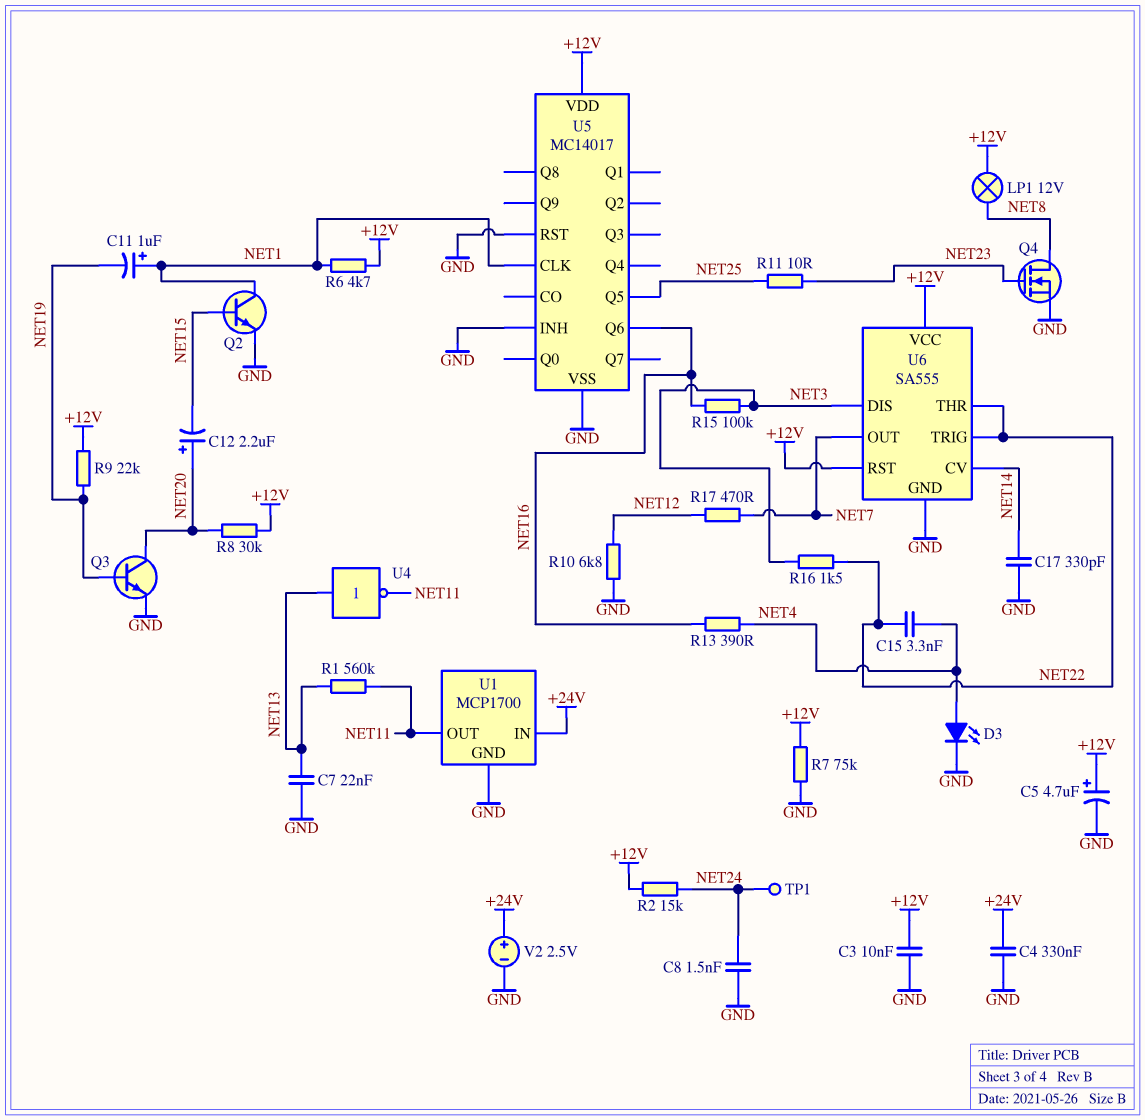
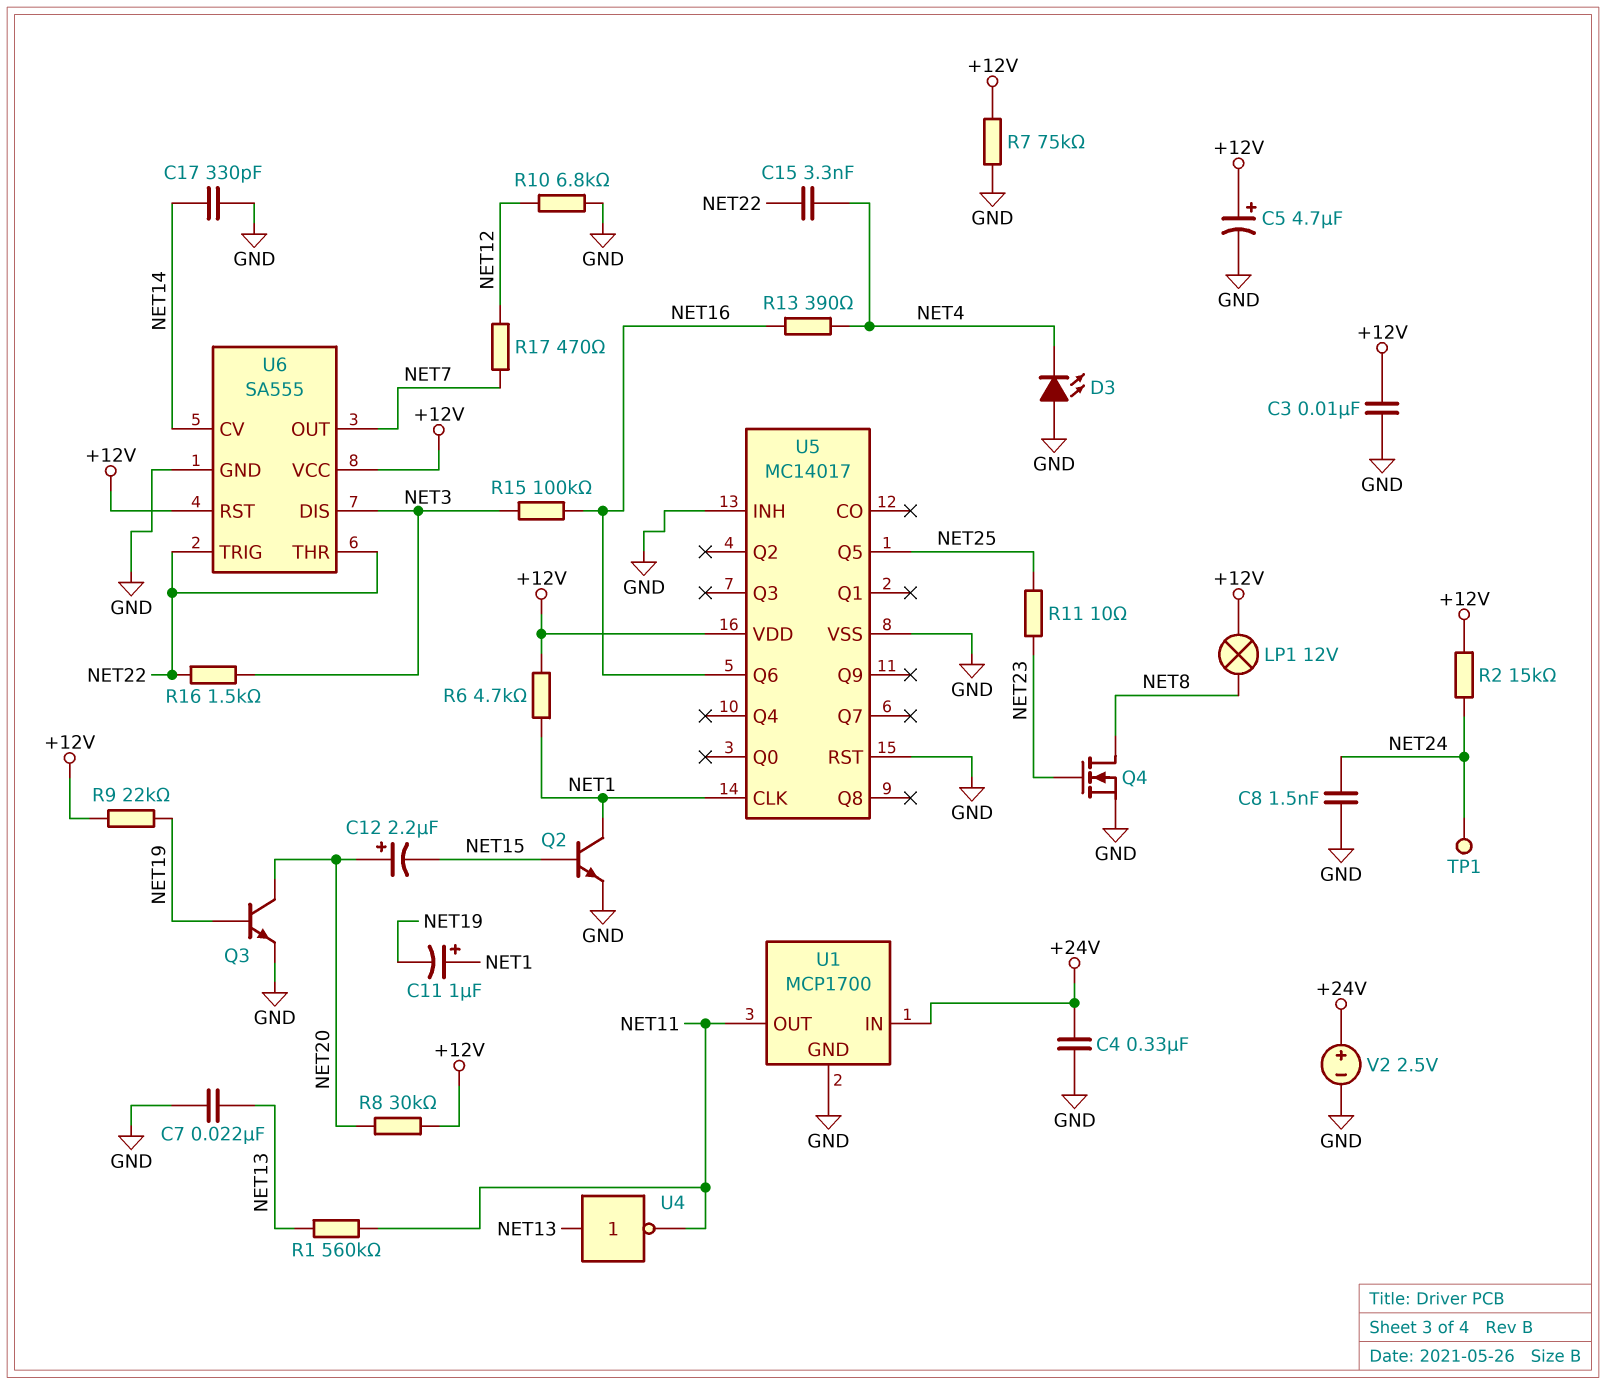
D3: LED (A NET4, K GND) -> LED (A GND, K NET4)

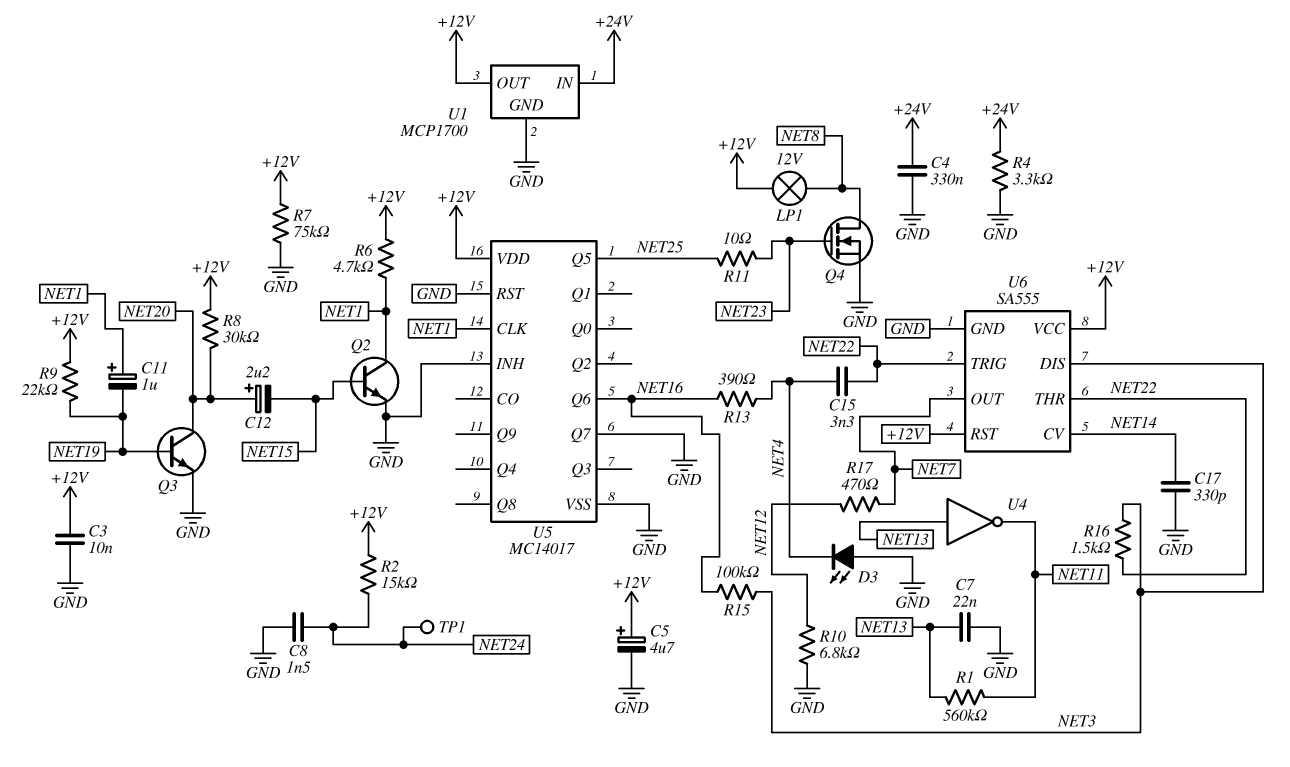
R4: none -> 3.3k (+24V, GND)
U1 pin OUT: NET11 -> +12V
U5 pin Q7: none -> GND
V2: 2.5V (plus +24V, minus GND) -> none

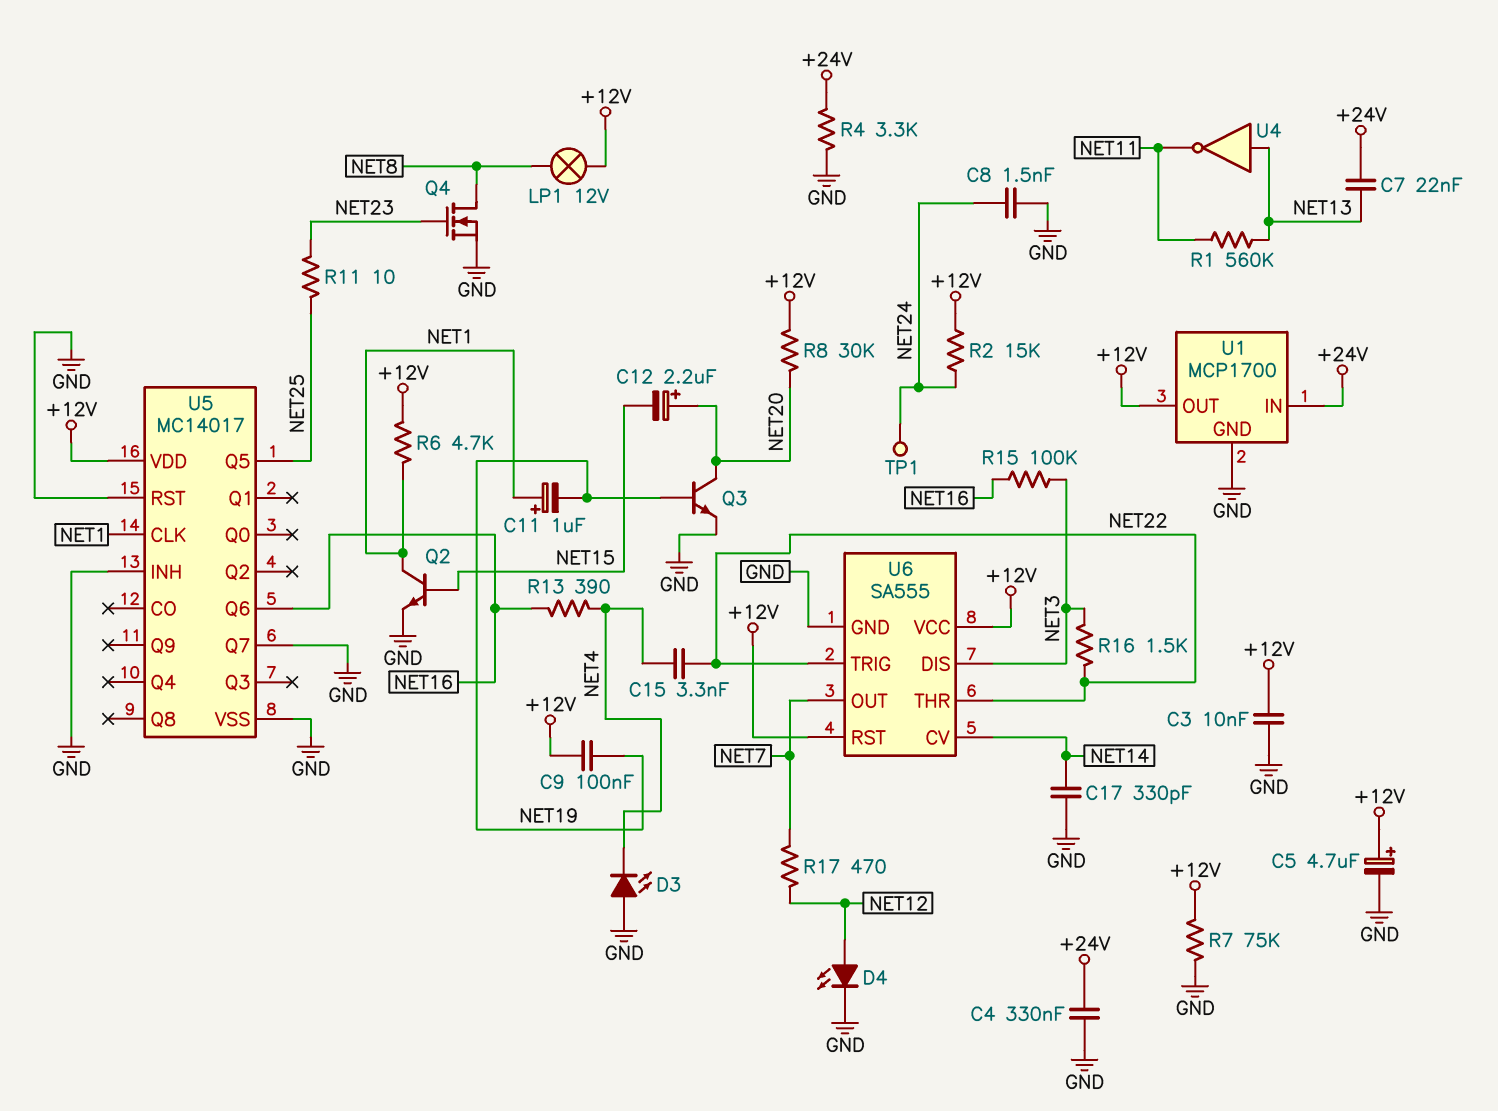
C7: 22nF (GND, NET13) -> 22nF (+24V, NET13)
C9: none -> 100nF (+12V, NET19)
D4: none -> LED (A NET12, K GND)
R9: 22k (+12V, NET19) -> none
R10: 6.8k (GND, NET12) -> none

